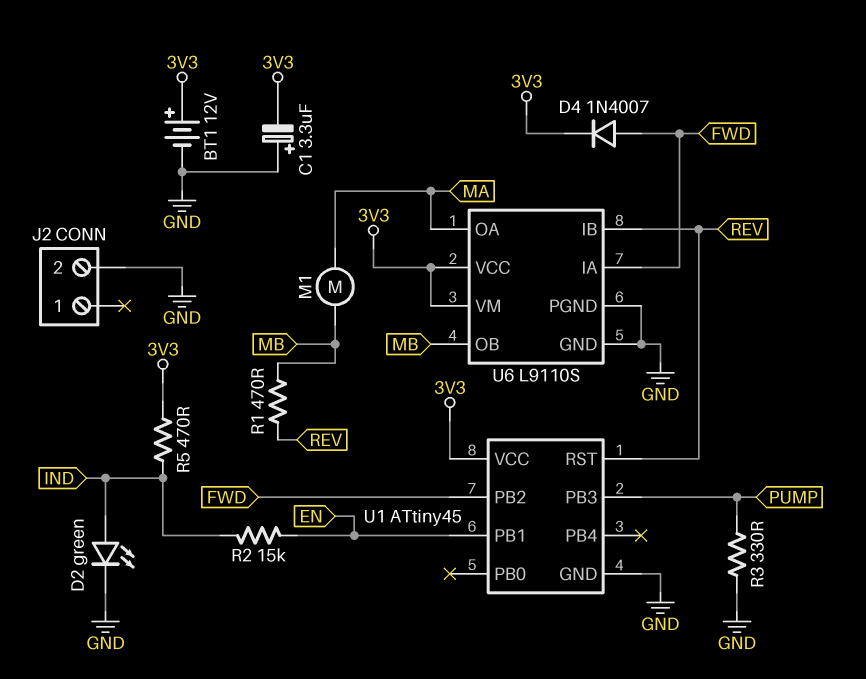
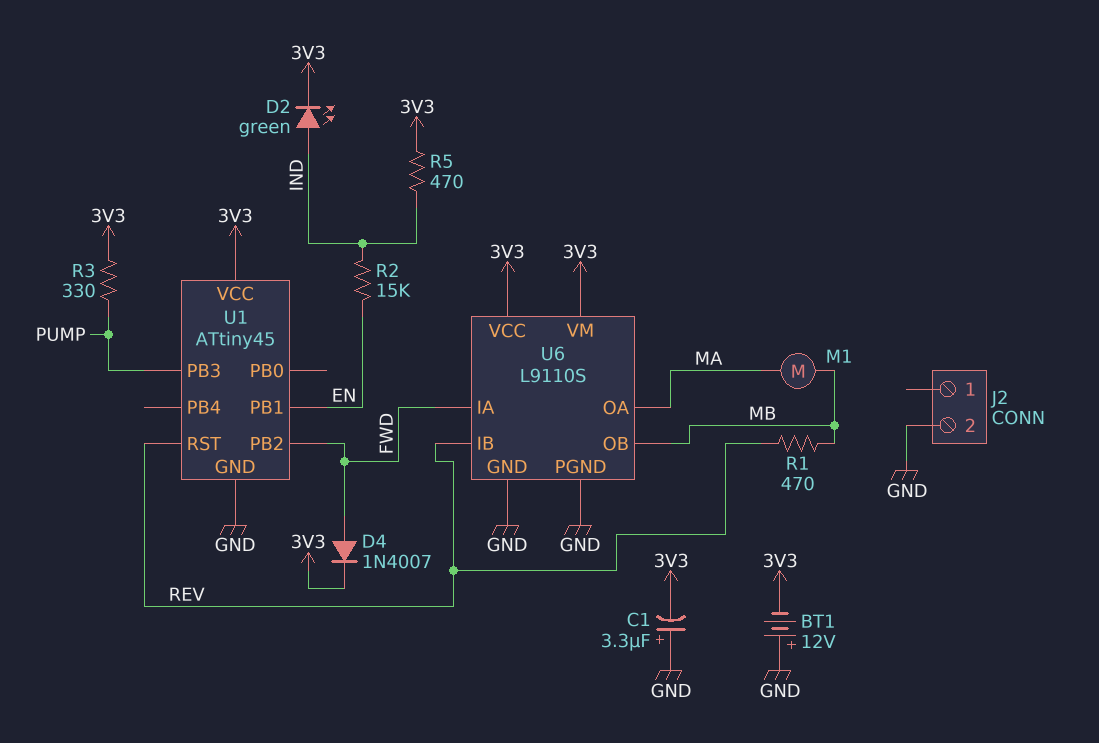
BT1: 12V (plus 3V3, minus GND) -> 12V (plus GND, minus 3V3)
D2: LED green (A IND, K GND) -> LED green (A IND, K 3V3)
R3: 330 (GND, PUMP) -> 330 (3V3, PUMP)

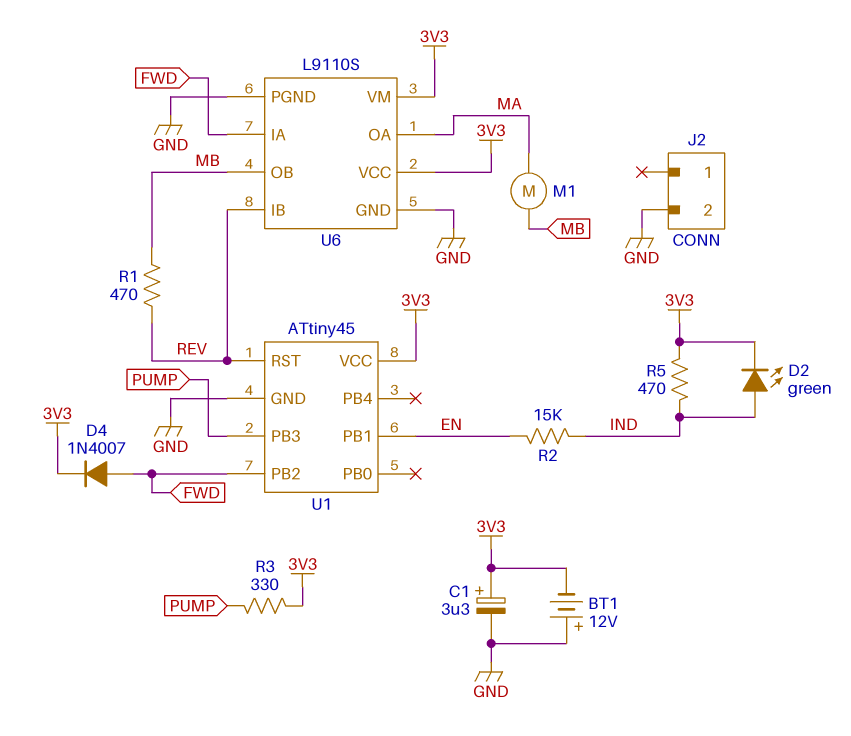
C1: 3.3uF (plus GND, minus 3V3) -> 3.3uF (plus 3V3, minus GND)

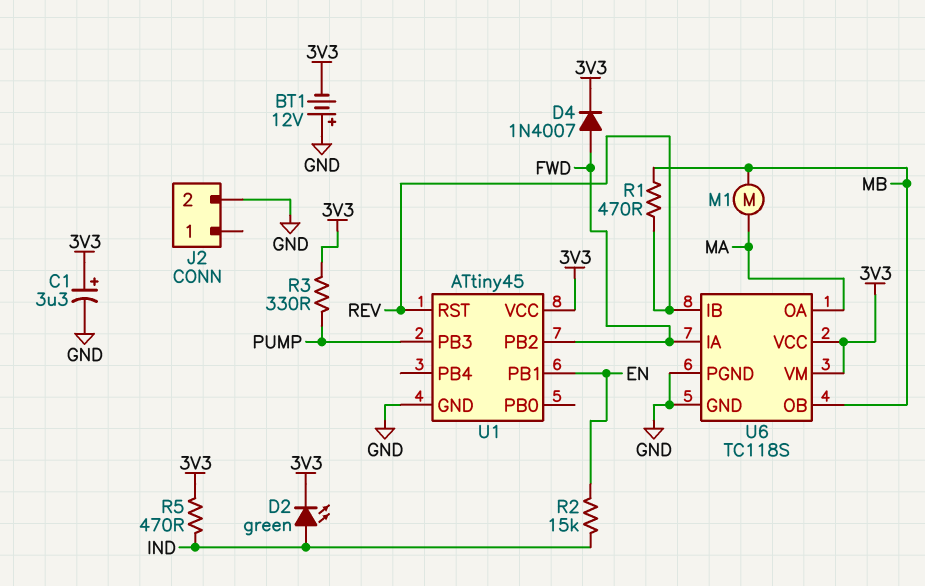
U6: L9110S -> TC118S

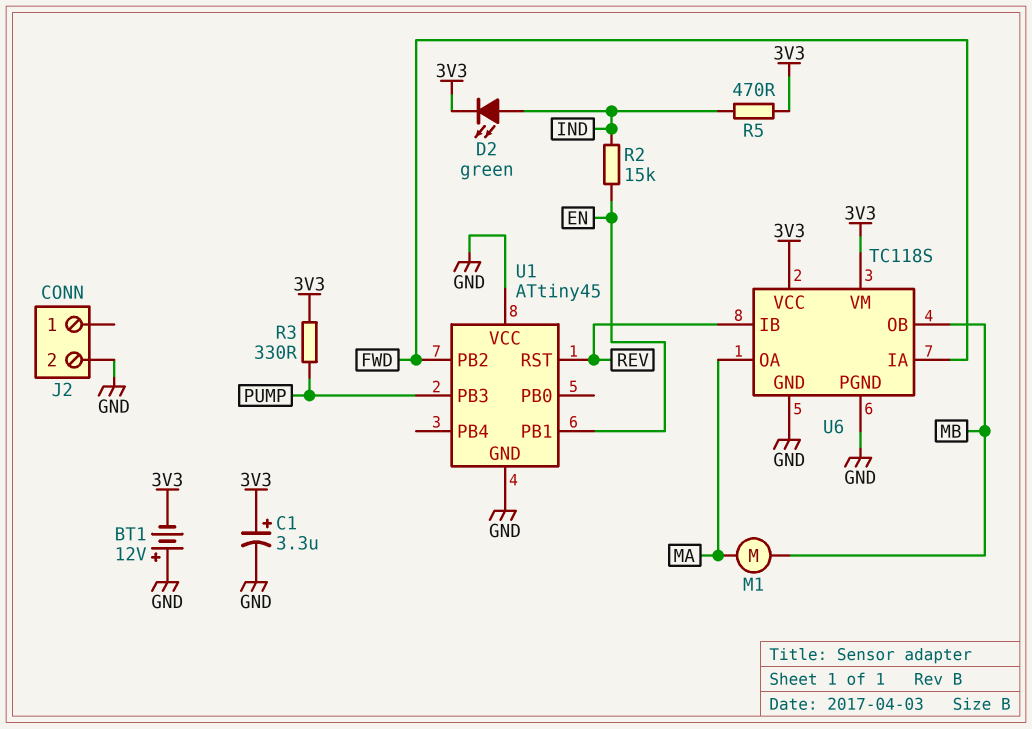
D4: diode 1N4007 (A FWD, K 3V3) -> none
R1: 470 (MB, REV) -> none
U1 pin VCC: 3V3 -> GND

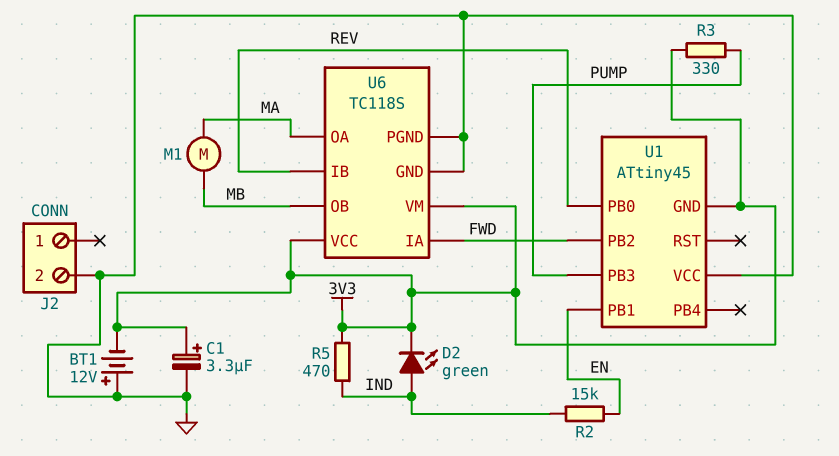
U1 pin GND: GND -> 3V3
U1 pin PB0: none -> REV
U1 pin RST: REV -> none

